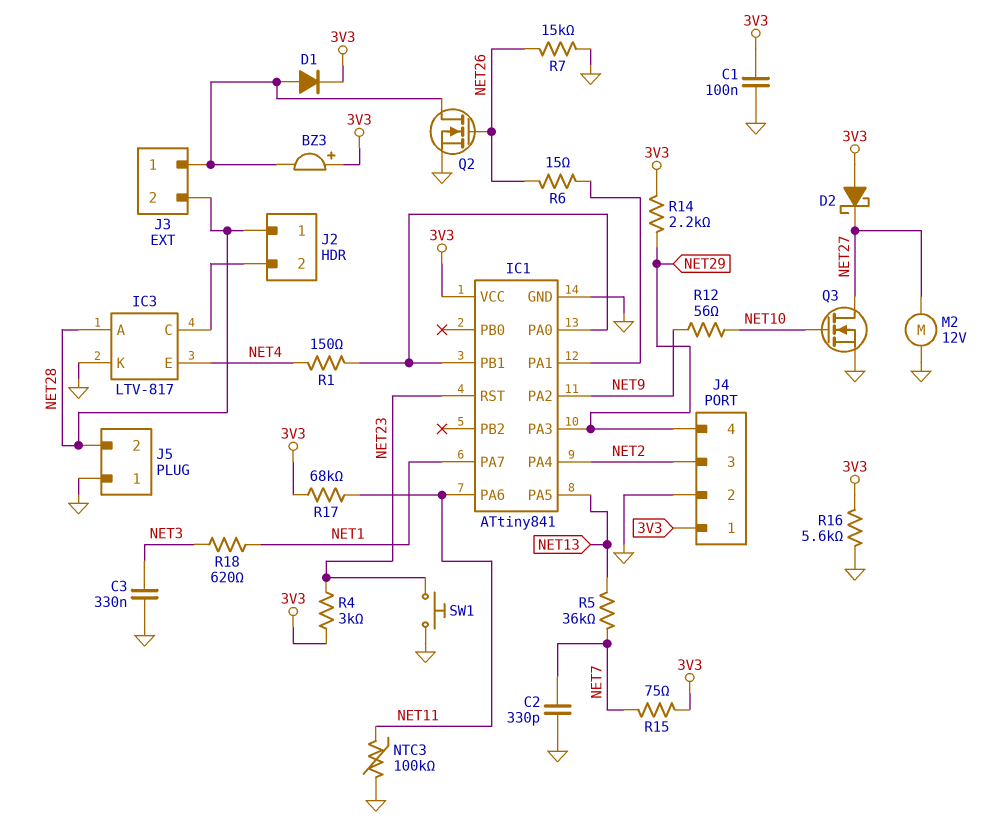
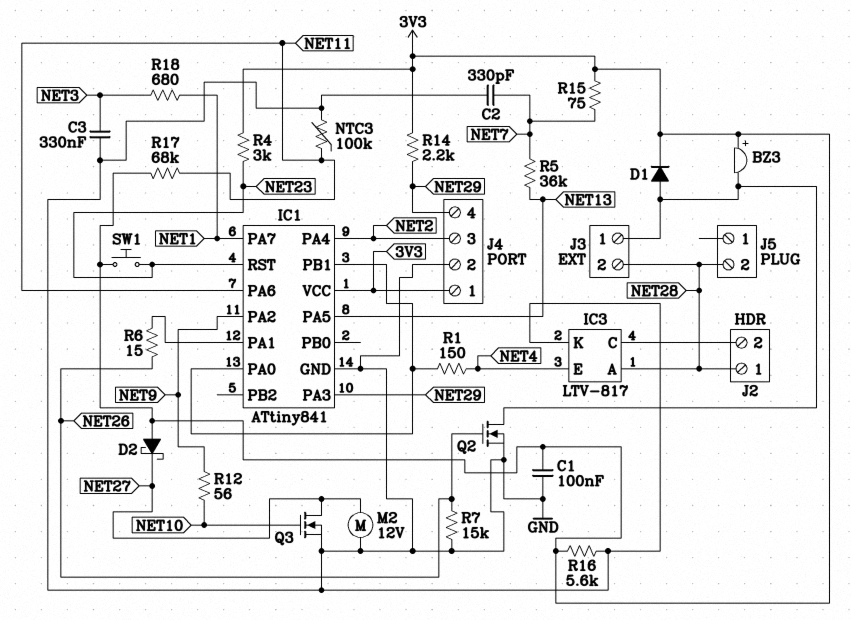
J5 pin 1: GND -> none
R18: 620 (NET1, NET3) -> 680 (NET1, NET3)
SW1: button (GND, NET23) -> button (3V3, NET23)

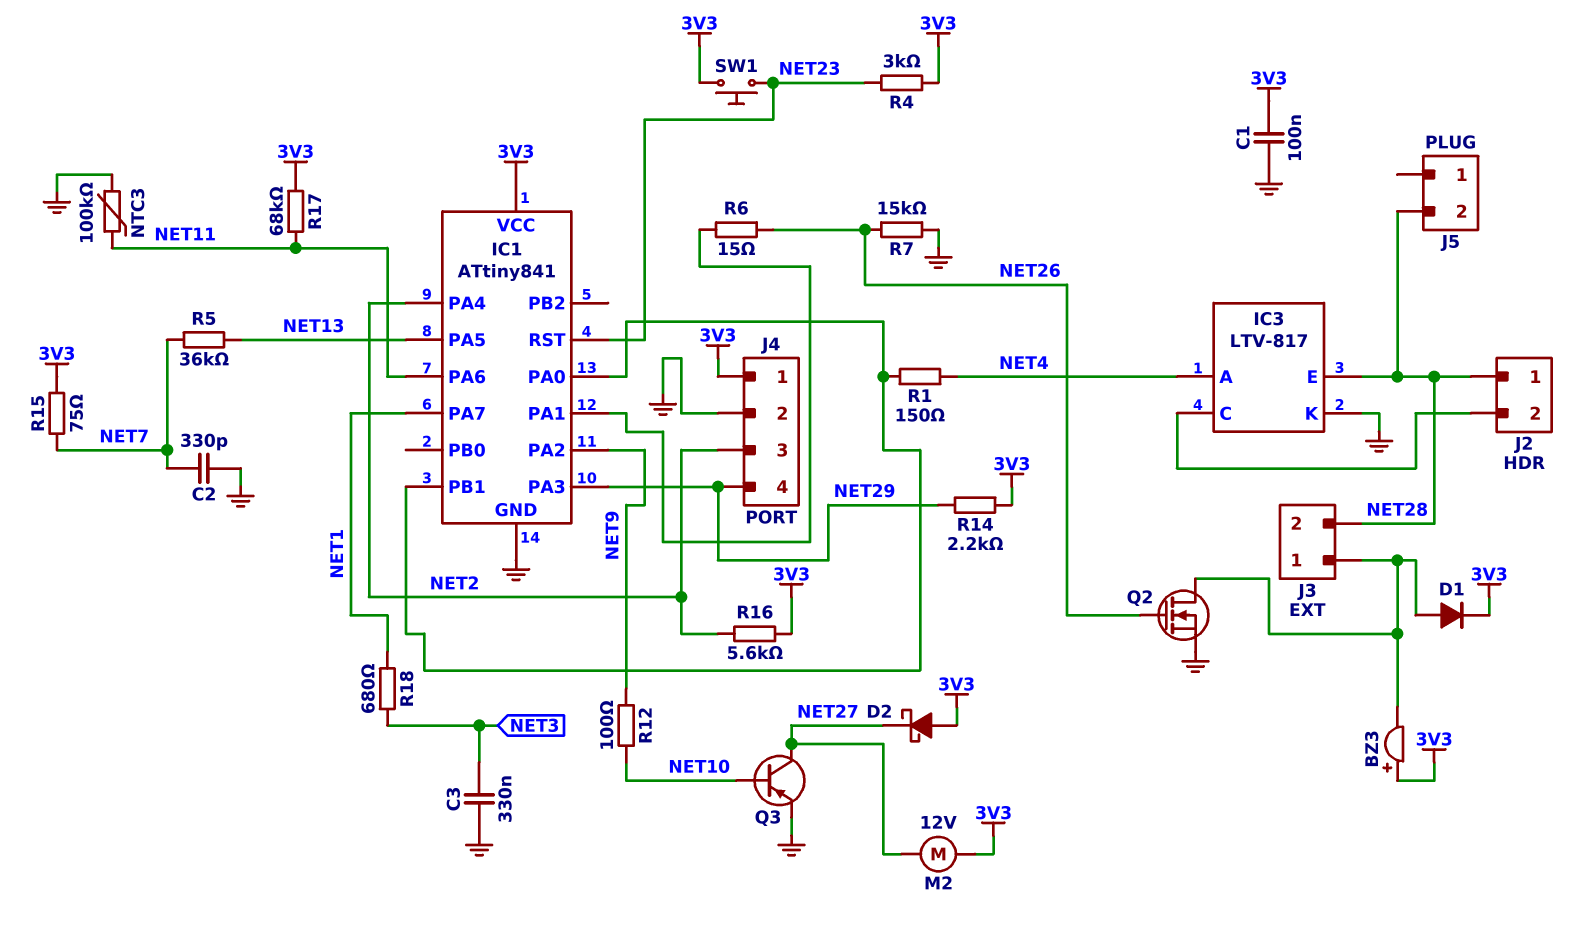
IC3 pin A: NET28 -> NET4
IC3 pin E: NET4 -> NET28
M2: motor 12V (GND, NET27) -> motor 12V (3V3, NET27)
Q3: NMOS (G NET10, D NET27, S GND) -> PNP (B NET10, C NET27, E GND)
R12: 56 (NET9, NET10) -> 100 (NET9, NET10)
R16: 5.6k (3V3, GND) -> 5.6k (3V3, NET2)

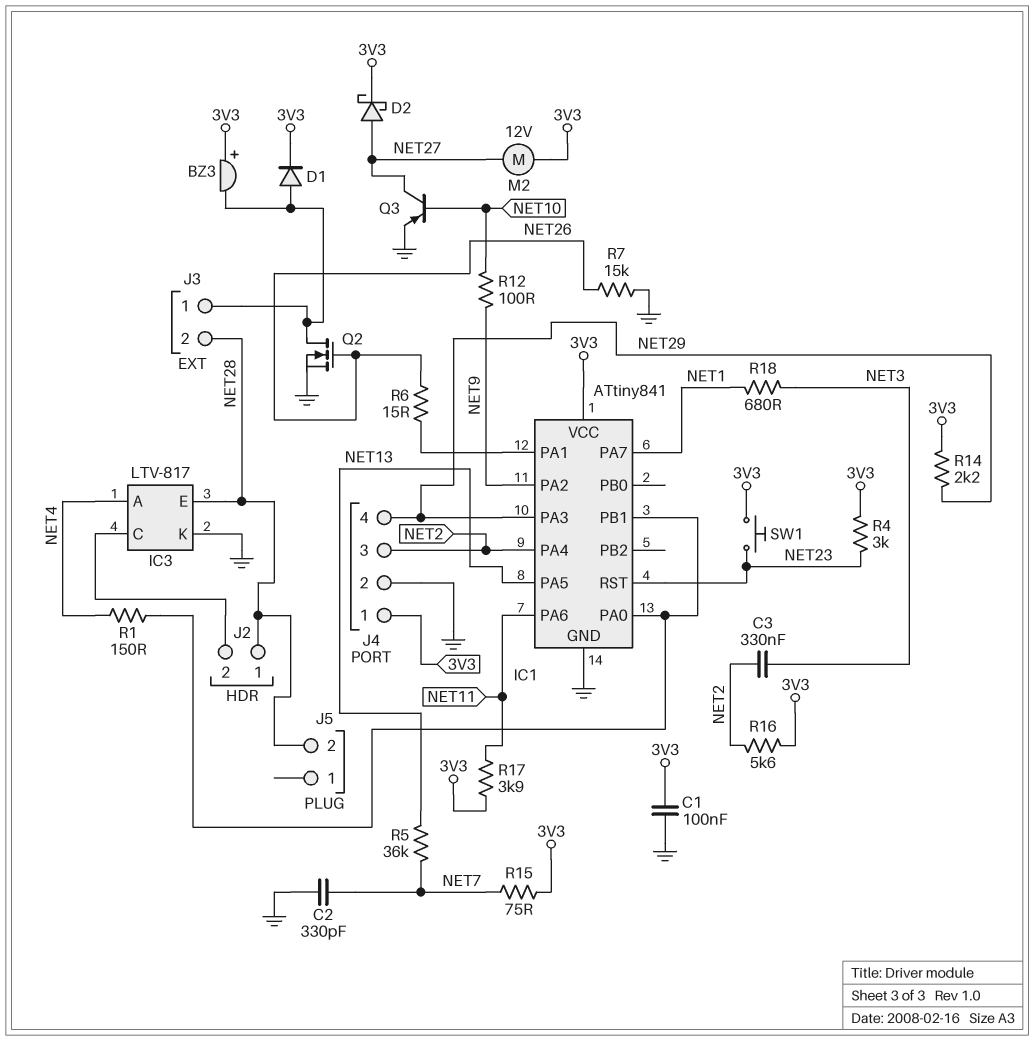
C3: 330nF (GND, NET3) -> 330nF (NET2, NET3)
D2: schottky (A 3V3, K NET27) -> schottky (A NET27, K 3V3)
NTC3: 100k (GND, NET11) -> none
R17: 68k (3V3, NET11) -> 3.9k (3V3, NET11)

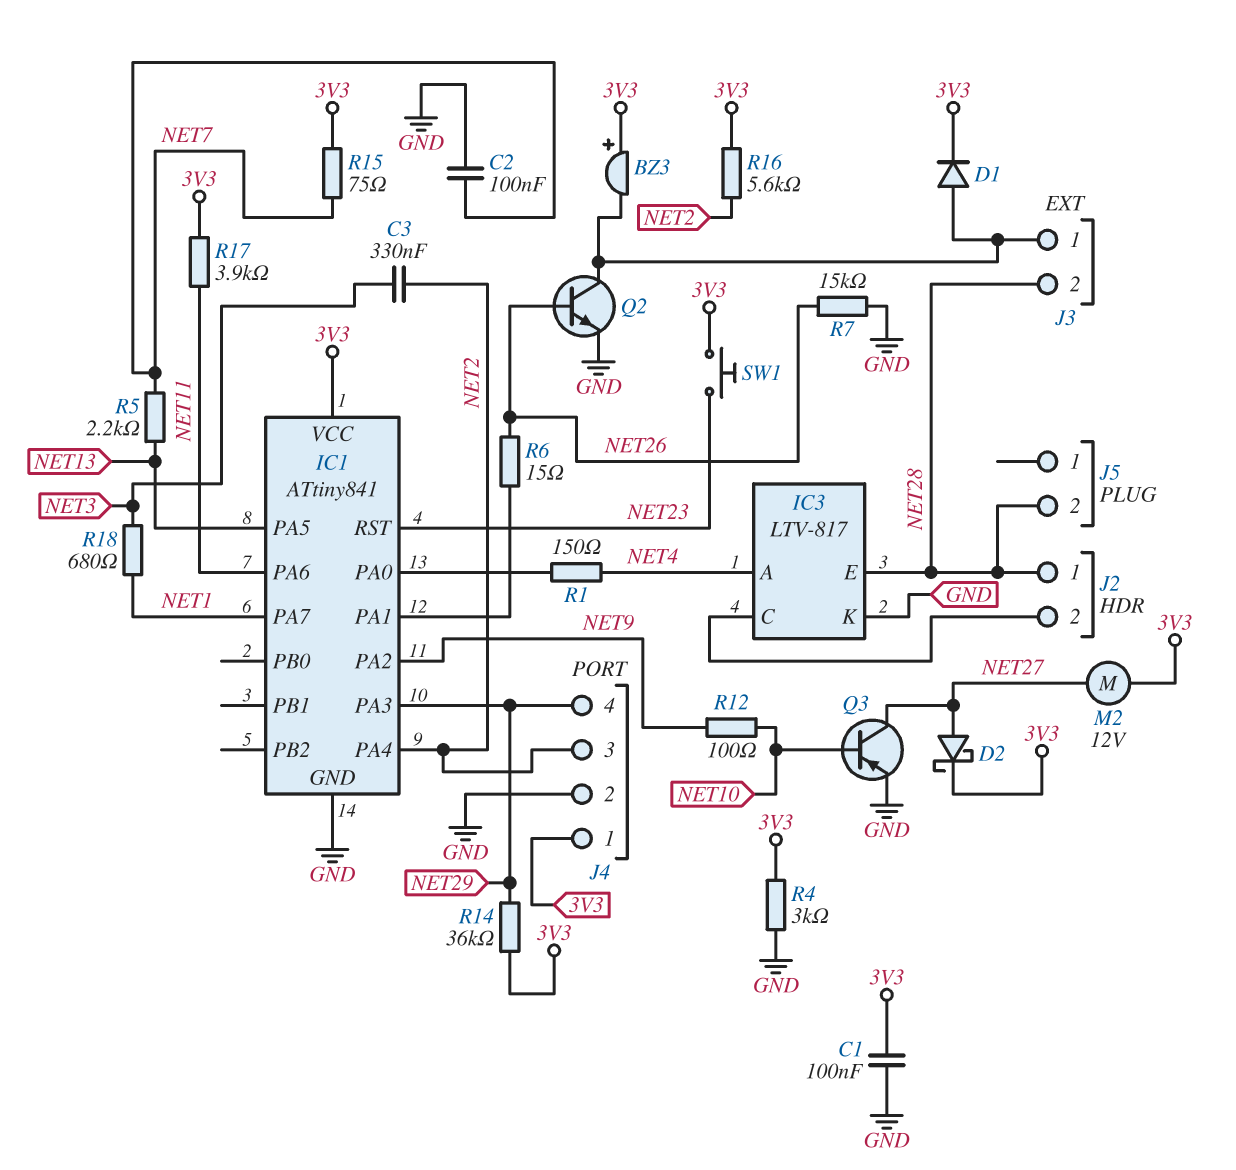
C2: 330pF (GND, NET7) -> 100nF (GND, NET7)
IC1 pin PB1: IC1/PA0 -> none
Q2: NMOS (G NET26, D J3/1, S GND) -> NPN (B NET26, C J3/1, E GND)
R4: 3k (3V3, NET23) -> 3k (3V3, GND)
R5: 36k (NET7, NET13) -> 2.2k (NET7, NET13)
R14: 2.2k (3V3, NET29) -> 36k (3V3, NET29)

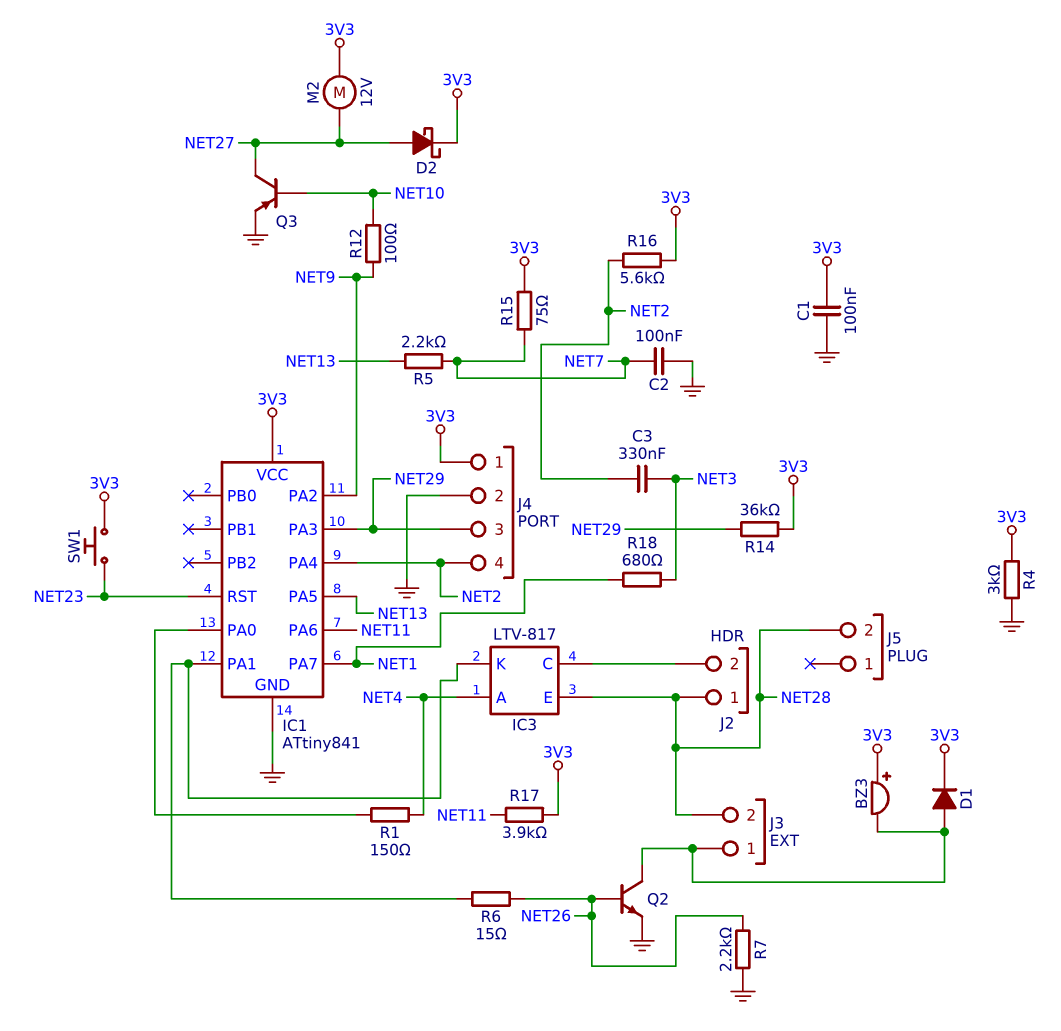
IC3 pin K: GND -> IC1/PA1
J4 pin 3: NET2 -> NET29
J4 pin 4: NET29 -> NET2
R7: 15k (GND, NET26) -> 2.2k (GND, NET26)

